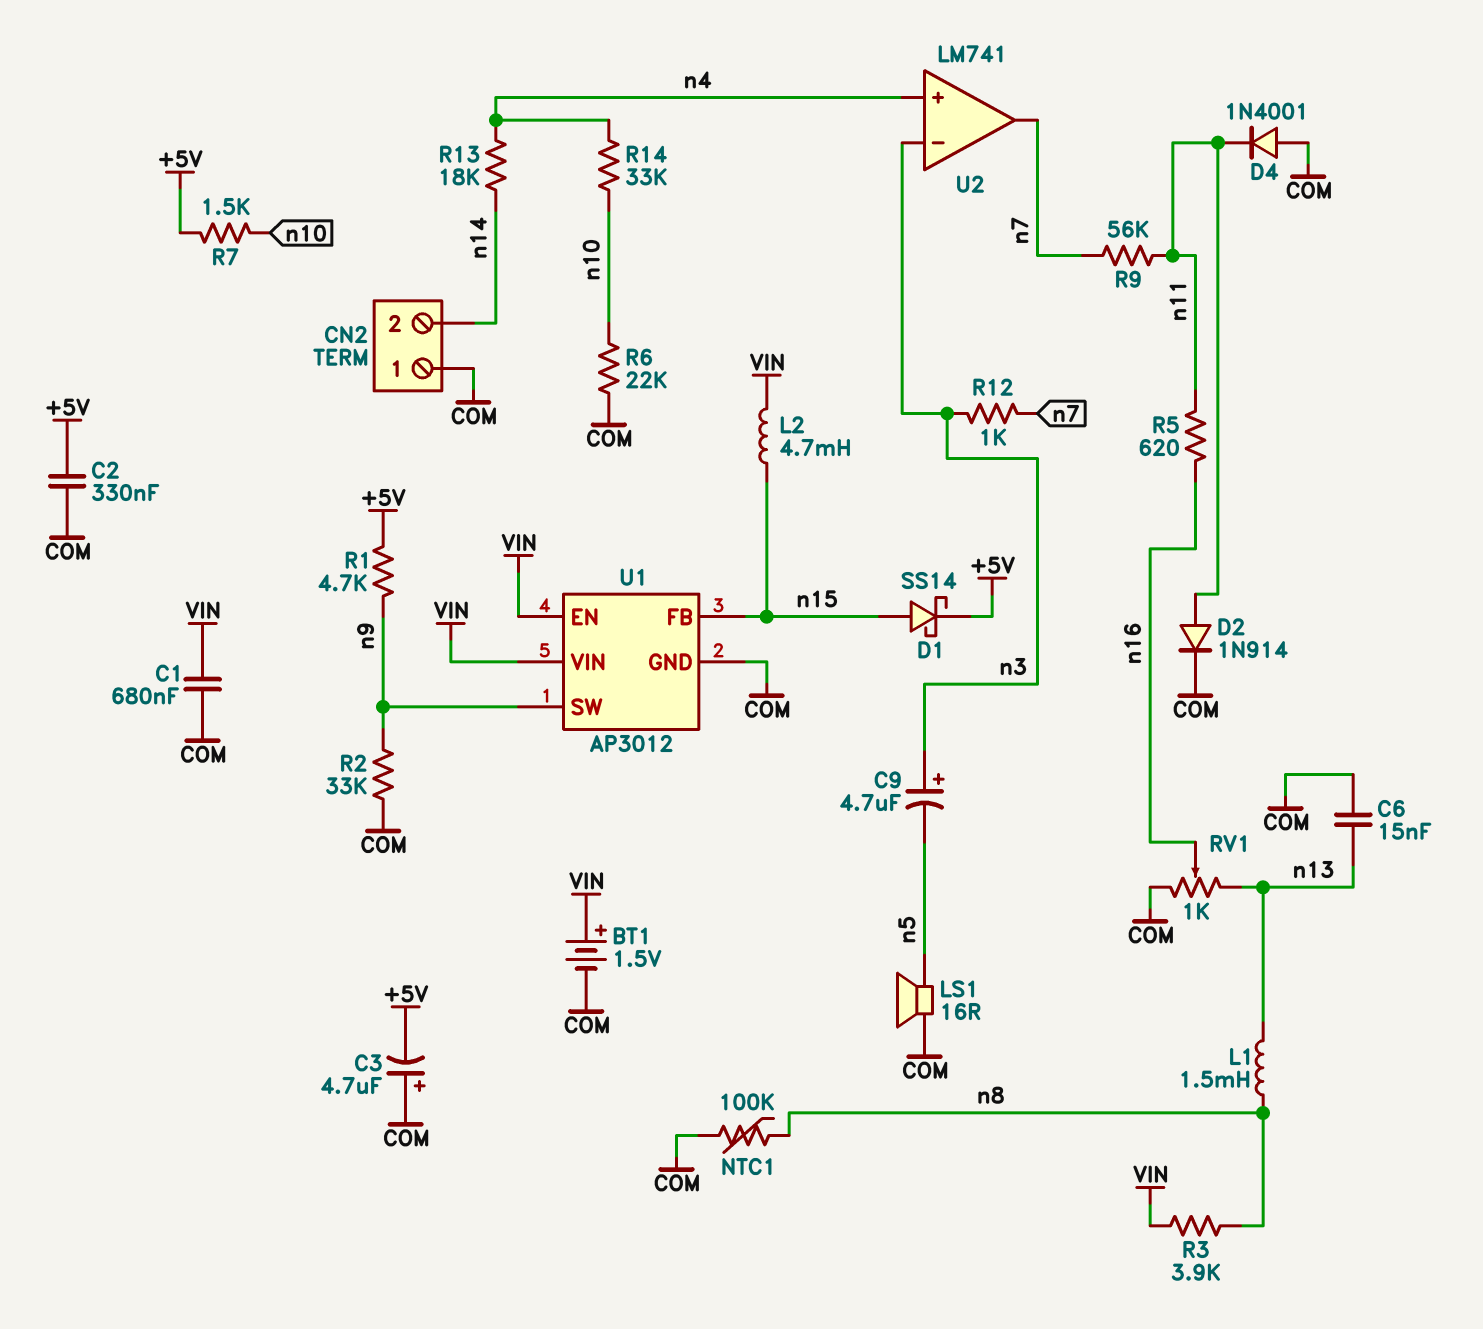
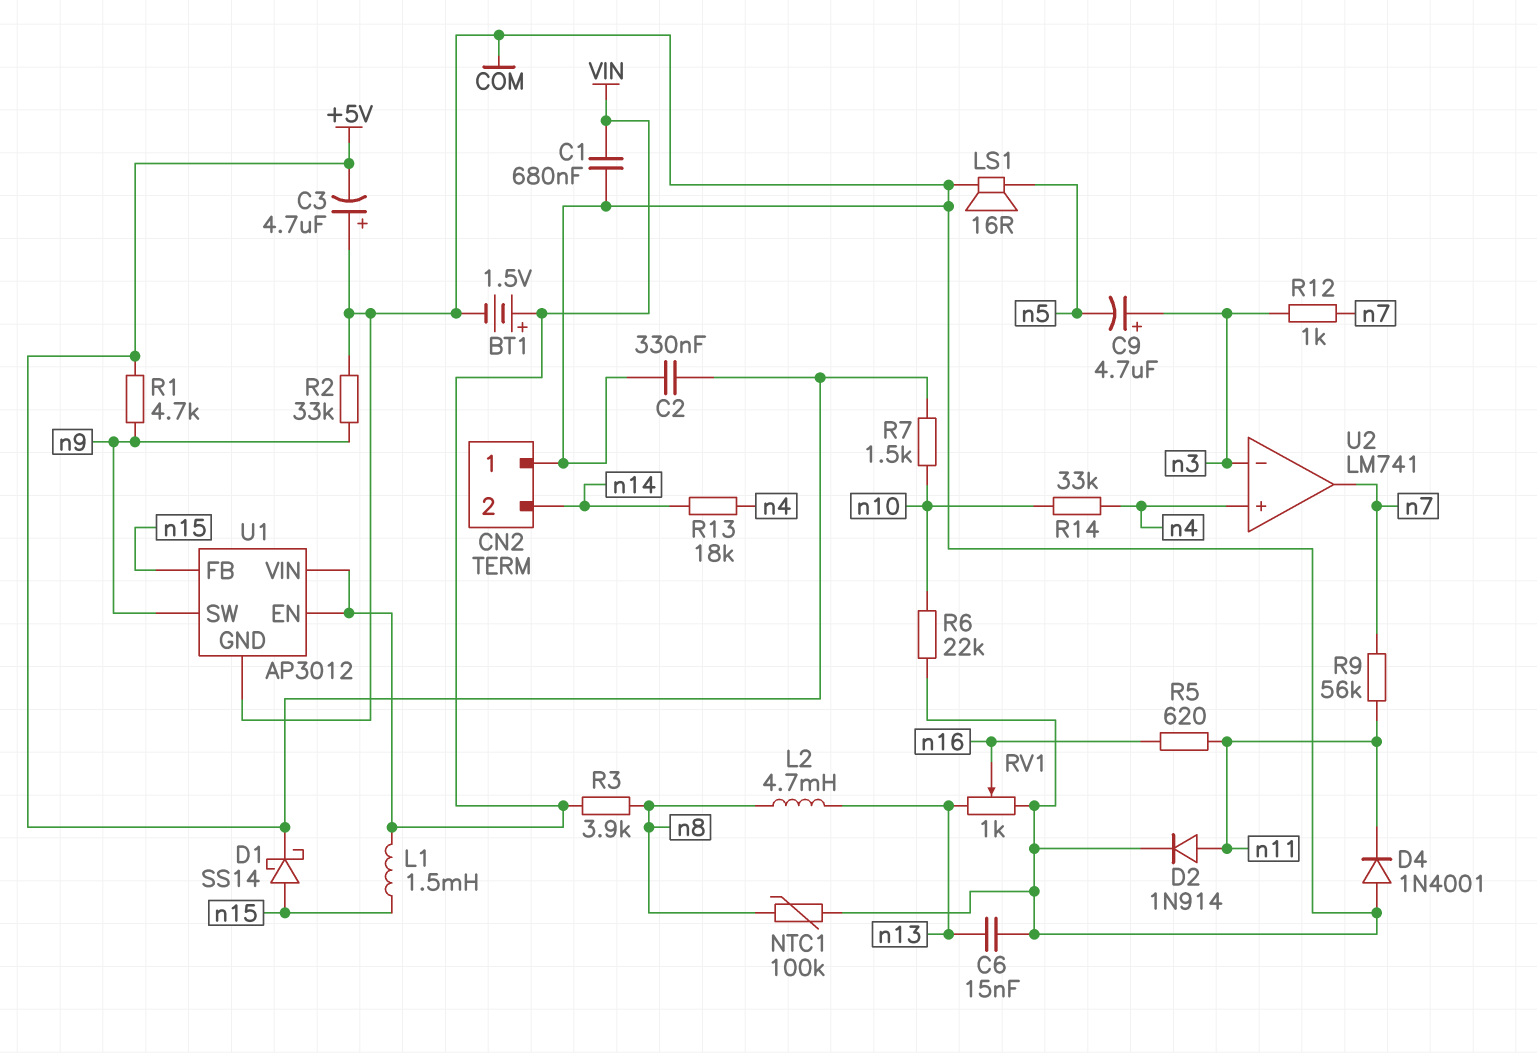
L1: 1.5mH (n8, n13) -> 1.5mH (VIN, n15)
L2: 4.7mH (VIN, n15) -> 4.7mH (n8, n13)

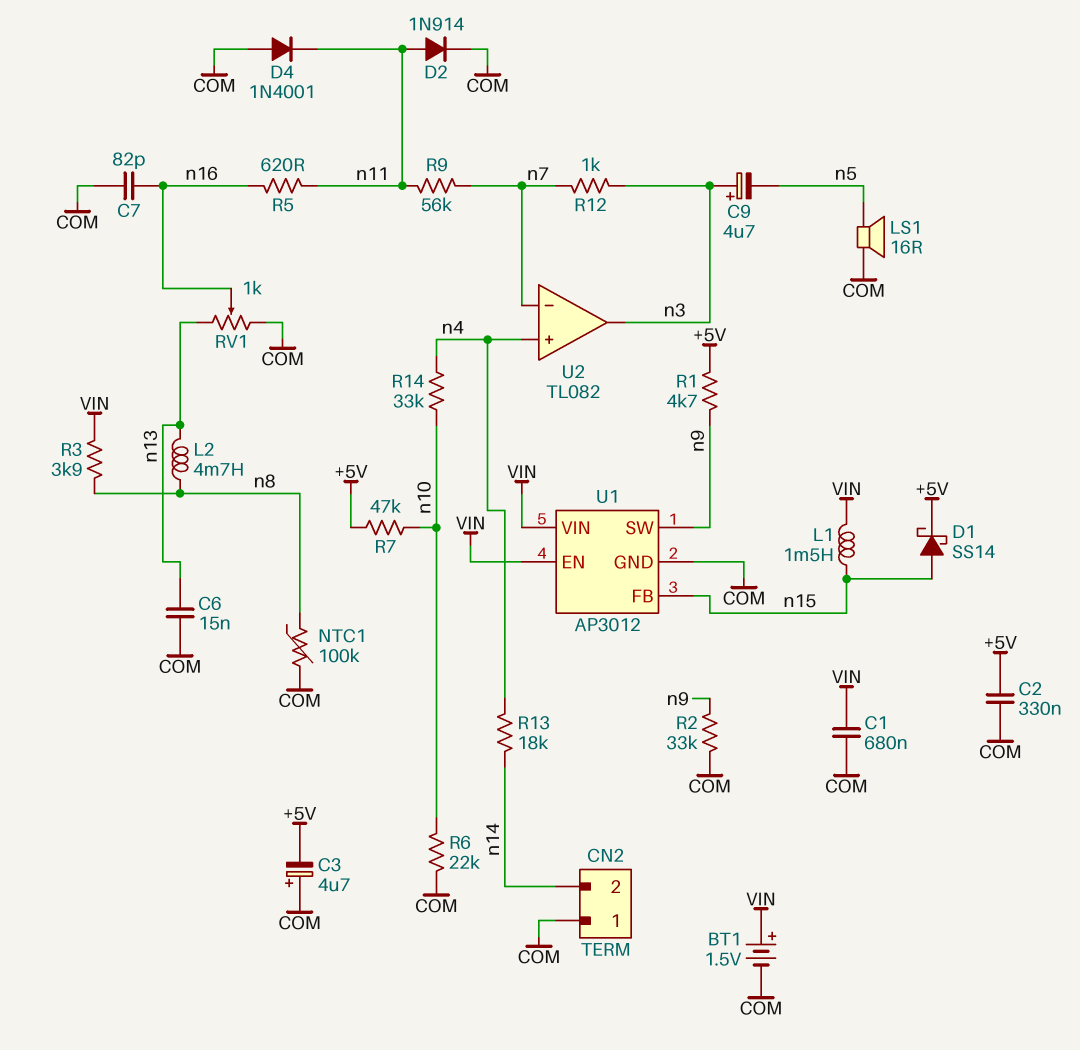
C7: none -> 82pF (COM, n16)
R7: 1.5k (+5V, n10) -> 47k (+5V, n10)
U2: LM741 -> TL082
U2 pin in-: n3 -> n7
U2 pin out: n7 -> n3

